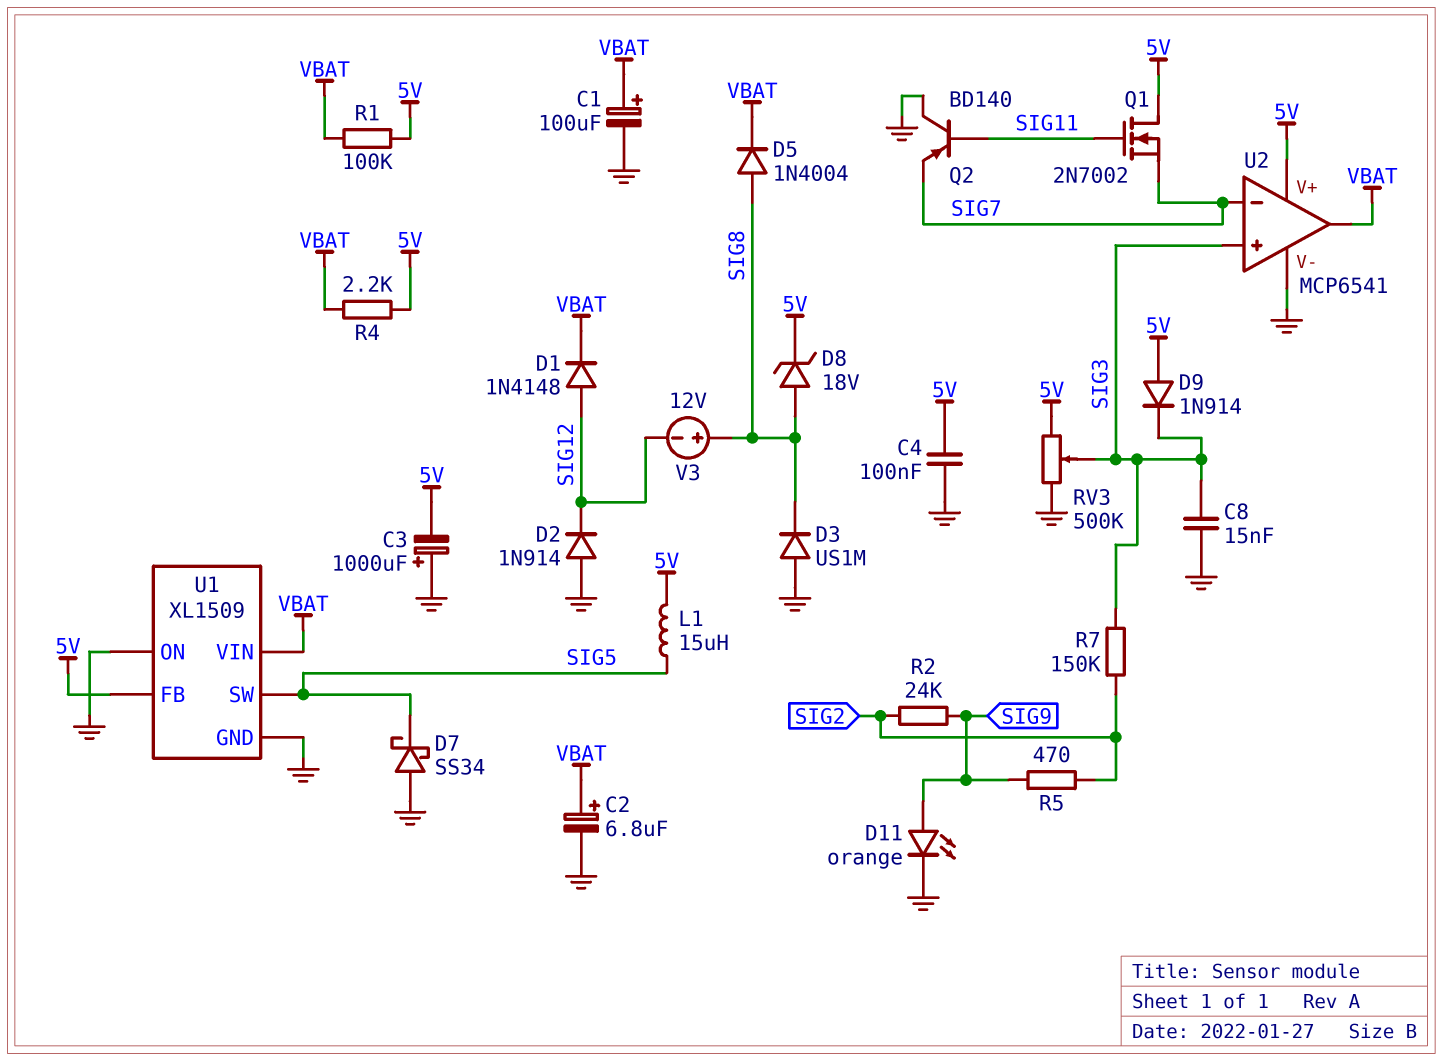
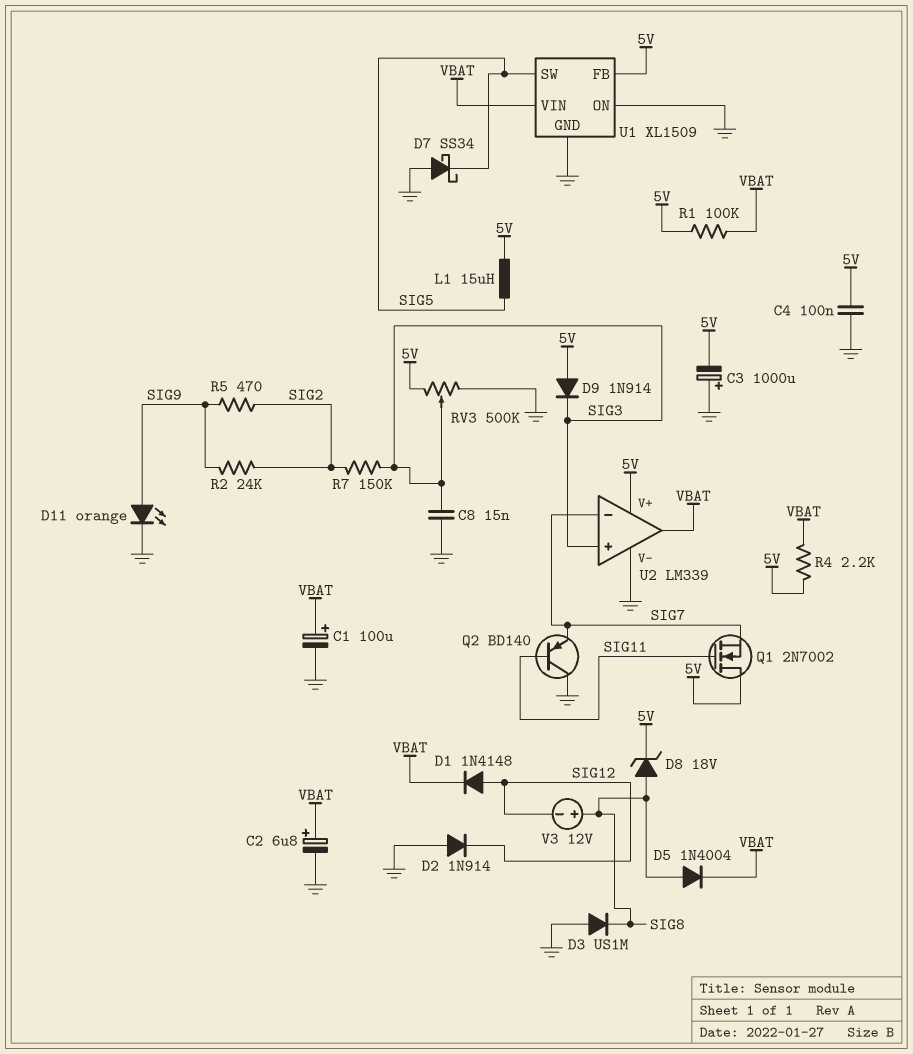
U2: MCP6541 -> LM339

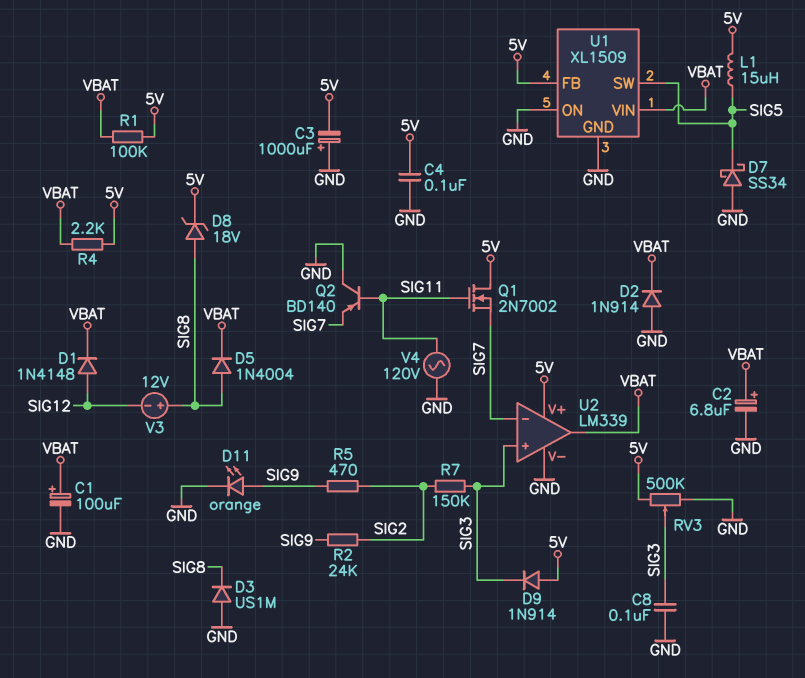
C8: 15nF (GND, SIG3) -> 100nF (GND, SIG3)
D2: diode 1N914 (A GND, K SIG12) -> diode 1N914 (A GND, K VBAT)
V4: none -> AC 120V (GND, SIG11)

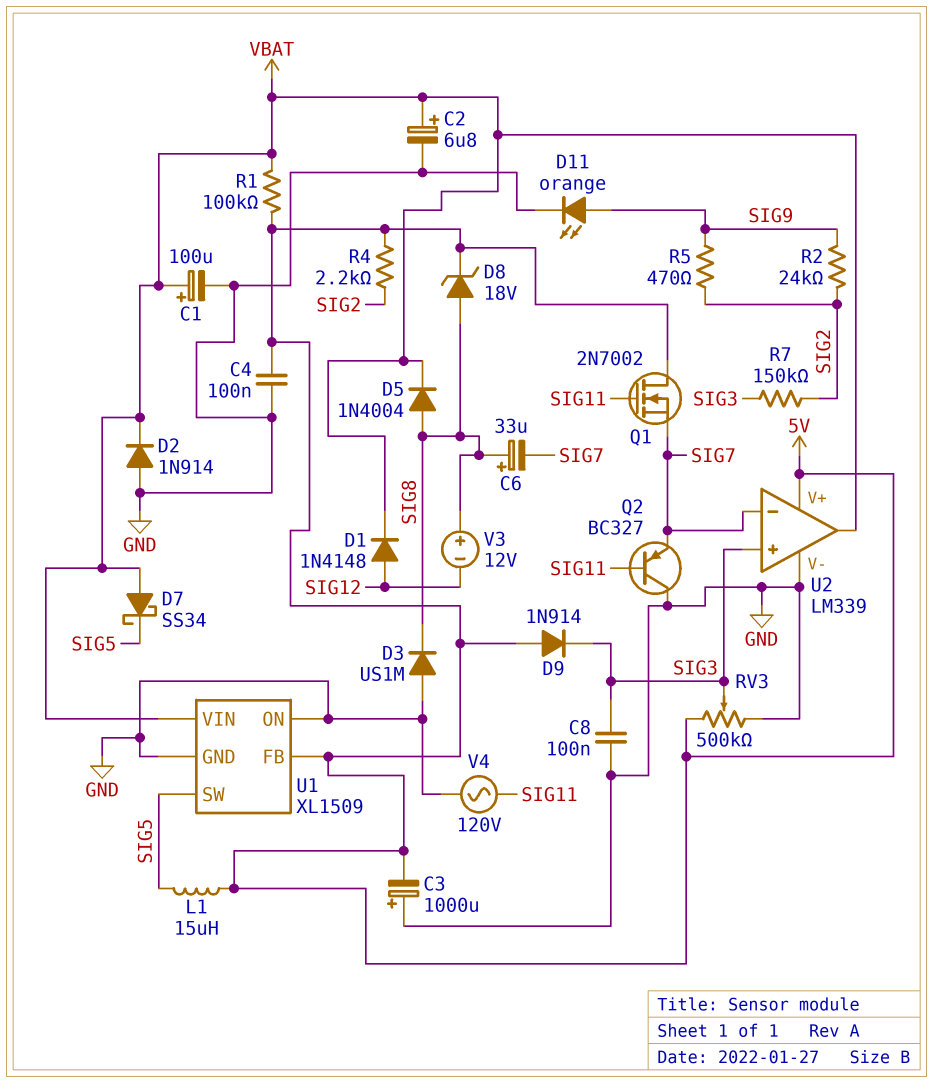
C6: none -> 33uF (plus SIG8, minus SIG7)
D7: schottky SS34 (A GND, K SIG5) -> schottky SS34 (A VBAT, K SIG5)
Q2: PNP BD140 (B SIG11, C GND, E SIG7) -> PNP BC327 (B SIG11, C GND, E SIG7)
R4: 2.2k (5V, VBAT) -> 2.2k (5V, SIG2)

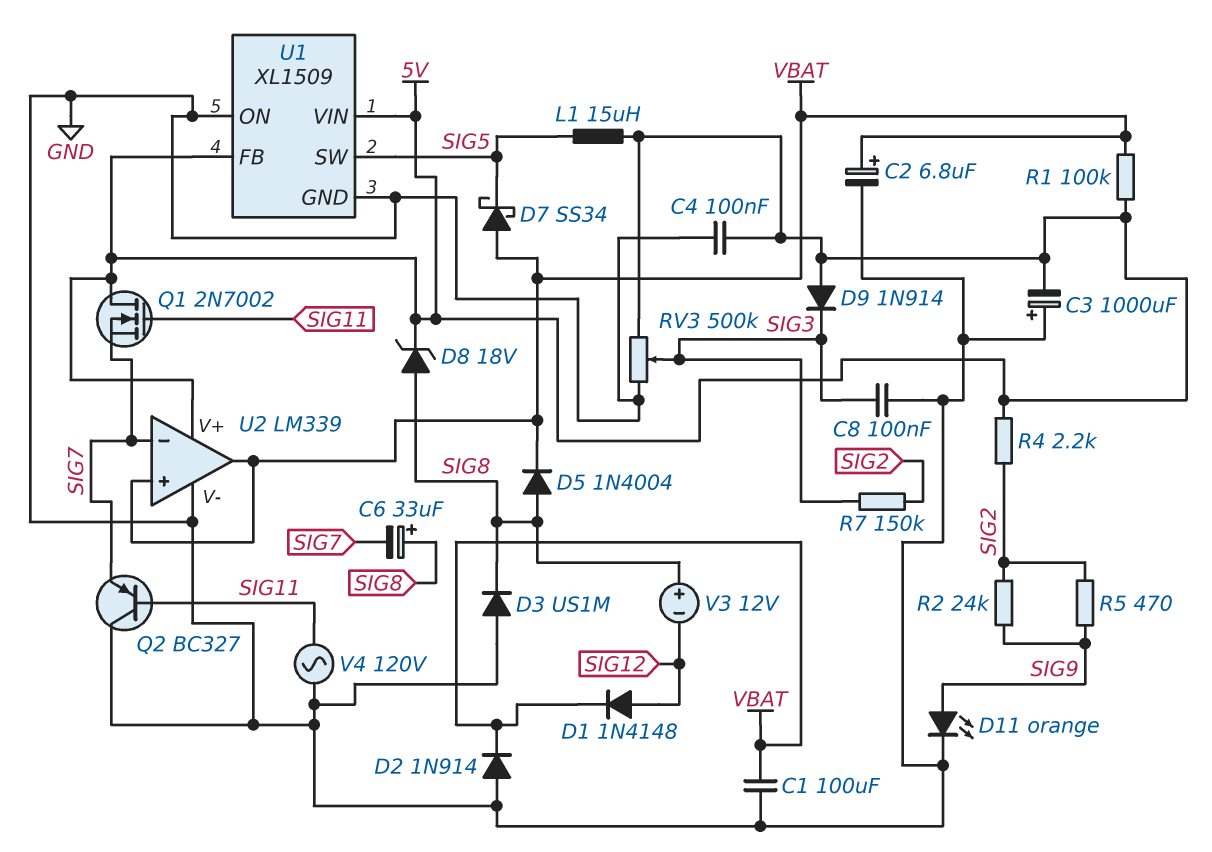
C1: 100uF (plus VBAT, minus GND) -> 100uF (GND, VBAT)
U1 pin VIN: VBAT -> 5V
U2 pin in+: SIG3 -> VBAT

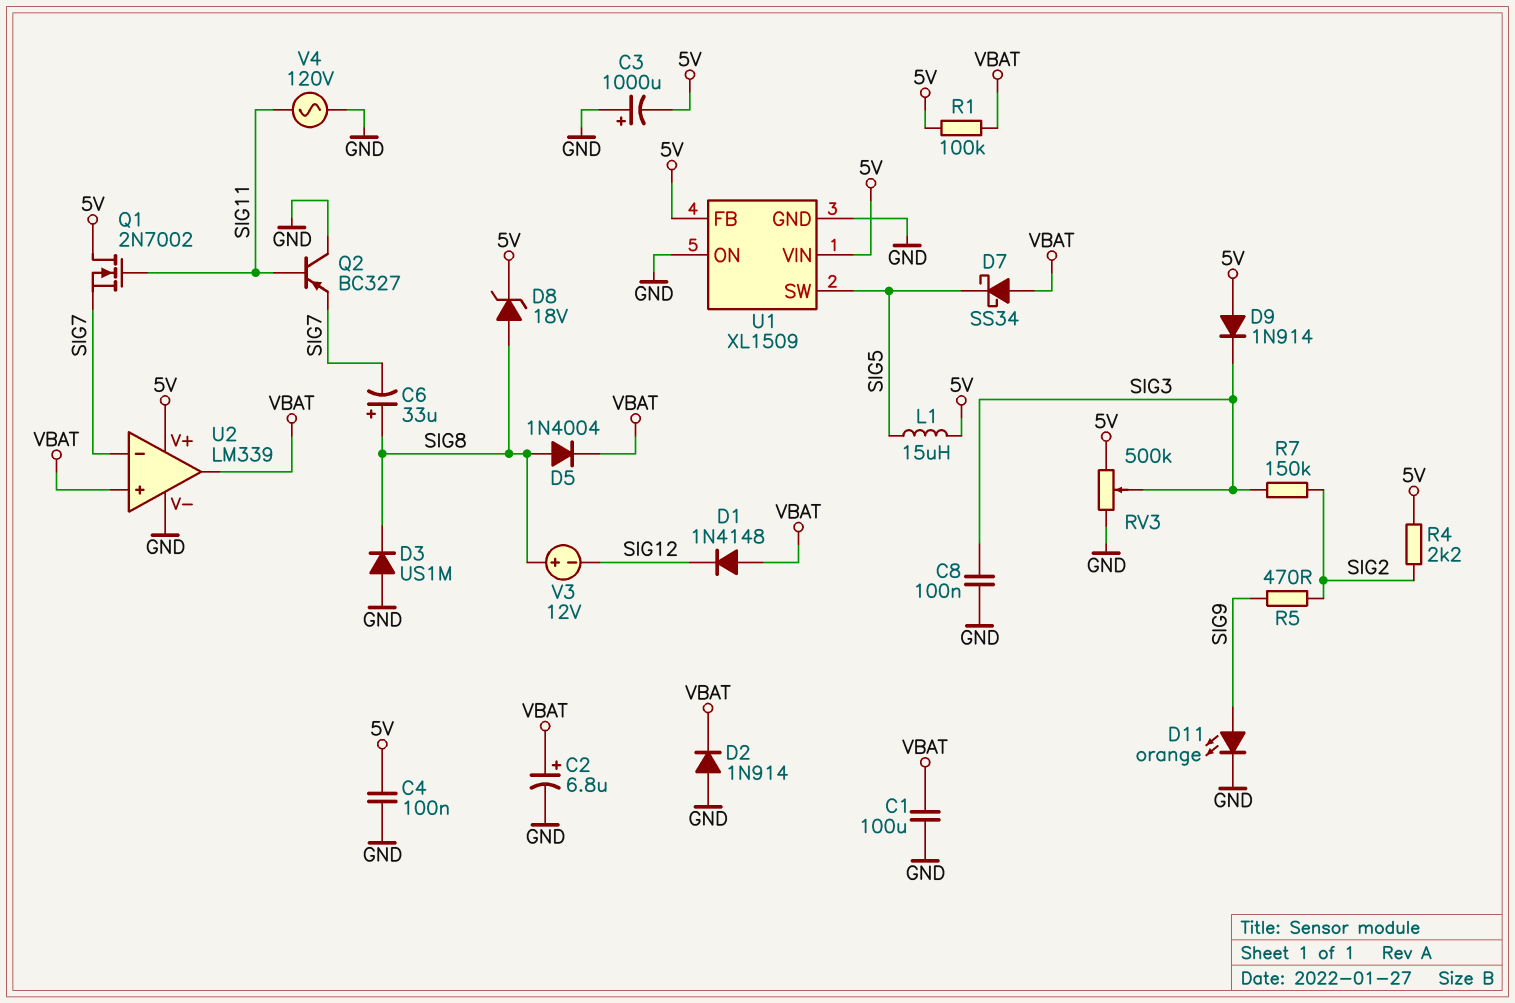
D1: diode 1N4148 (A SIG12, K VBAT) -> diode 1N4148 (A VBAT, K SIG12)
R2: 24k (SIG2, SIG9) -> none

